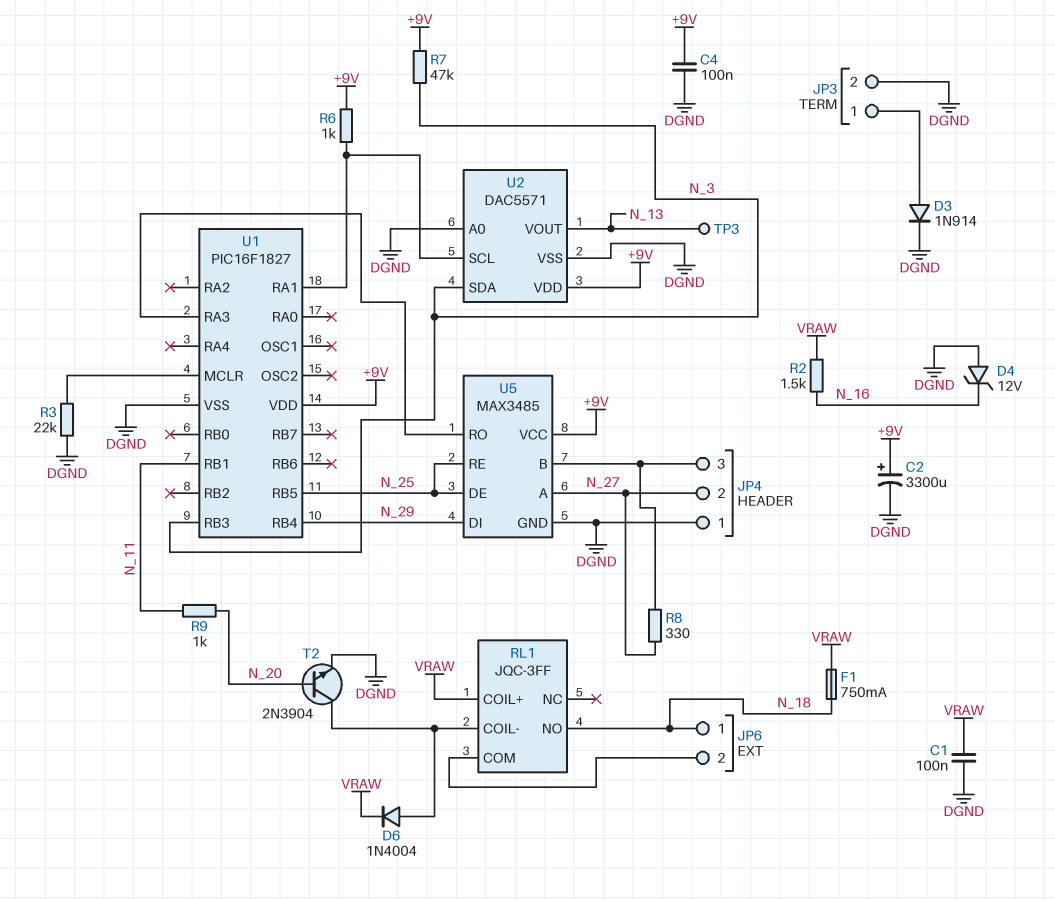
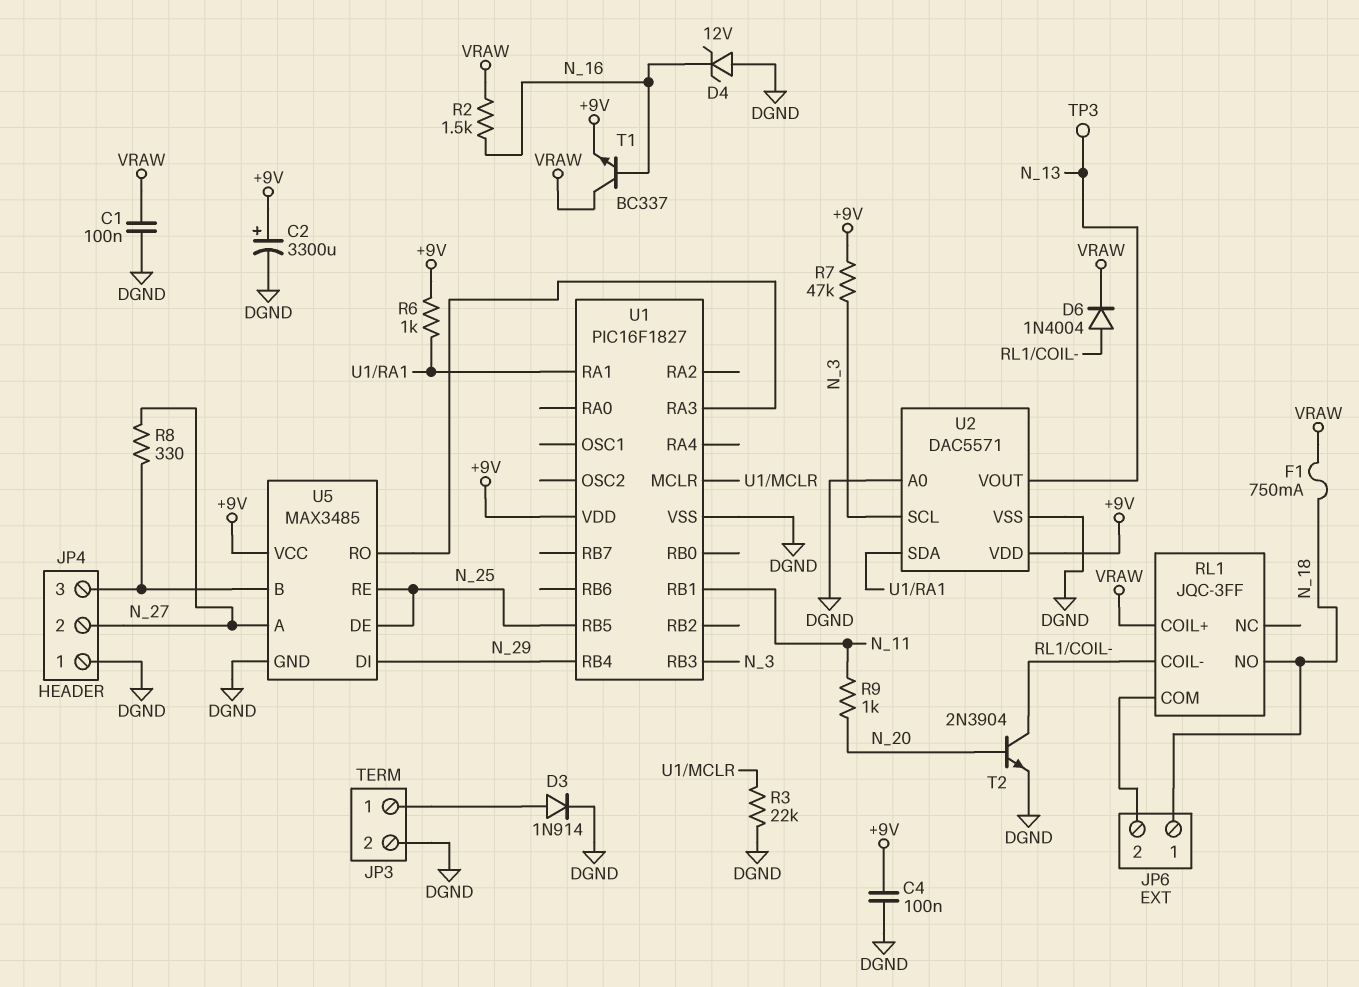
T1: none -> NPN BC337 (B N_16, C VRAW, E +9V)
U2 pin SCL: U1/RA1 -> N_3
U2 pin SDA: N_3 -> U1/RA1

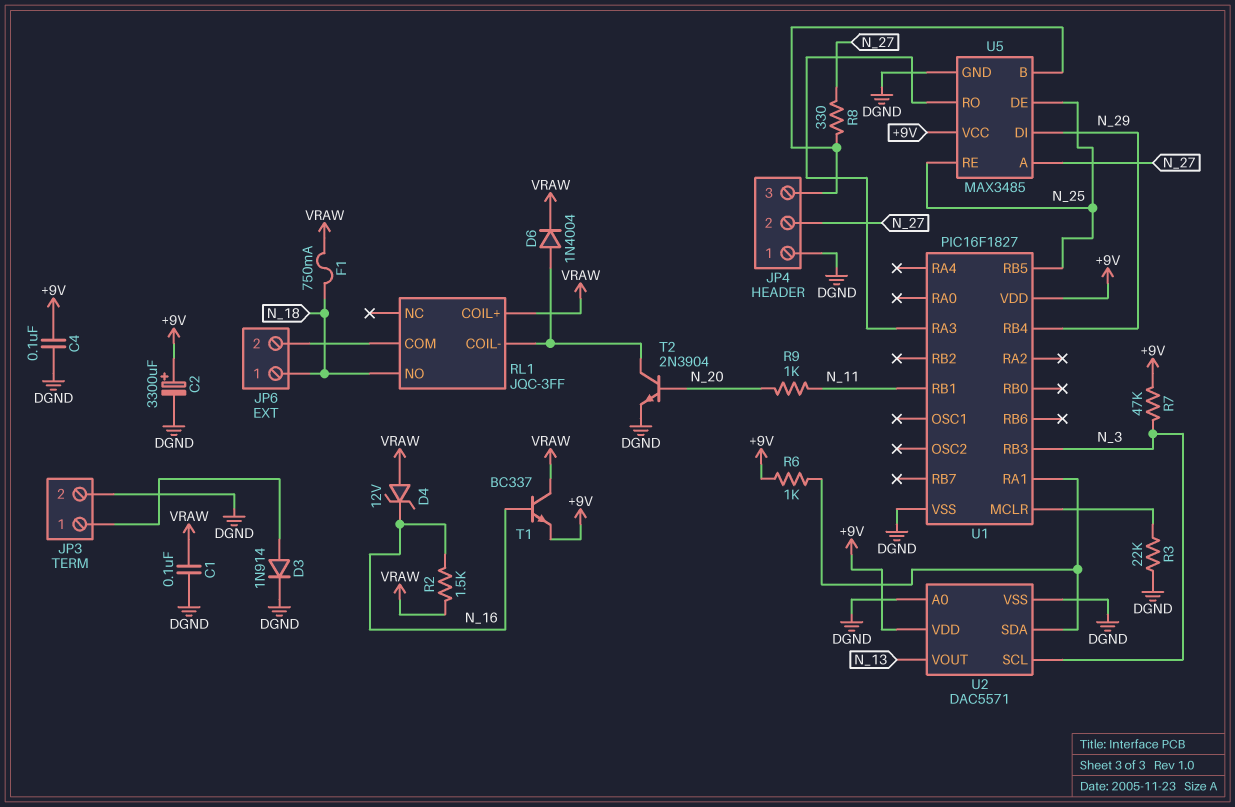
D4: zener 12V (A DGND, K N_16) -> zener 12V (A VRAW, K N_16)
TP3: test point (N_13) -> none

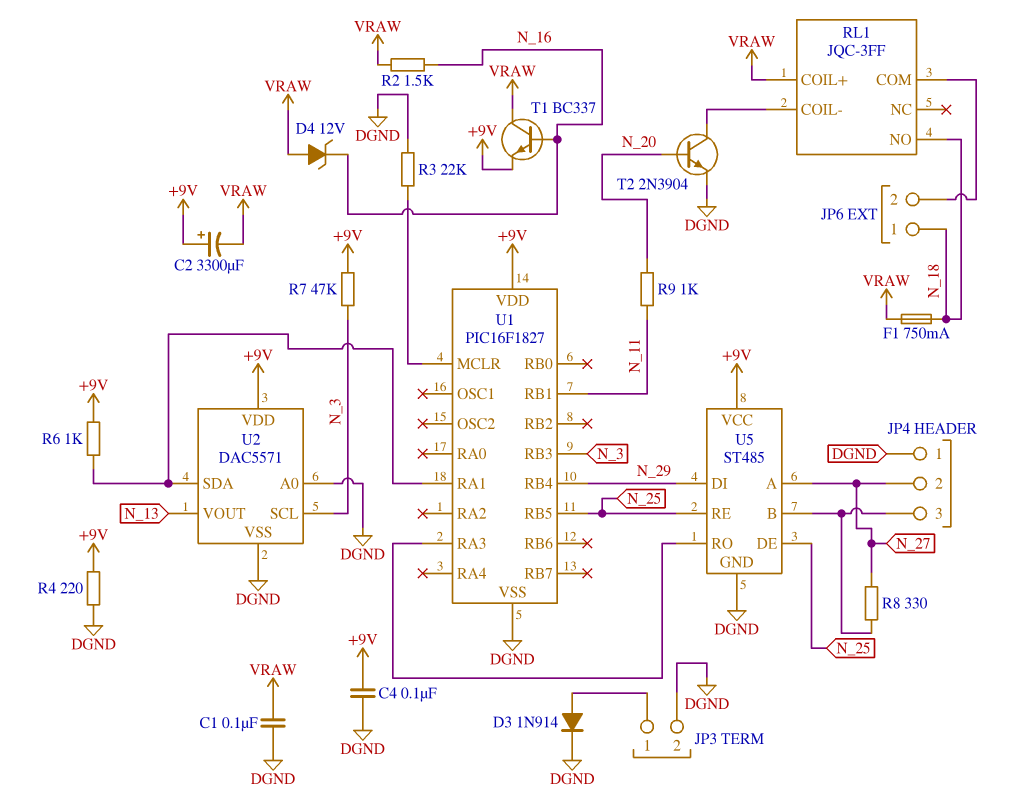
C2: 3300uF (plus +9V, minus DGND) -> 3300uF (plus +9V, minus VRAW)
D6: diode 1N4004 (A RL1/COIL-, K VRAW) -> none
R4: none -> 220 (+9V, DGND)
U5: MAX3485 -> ST485

